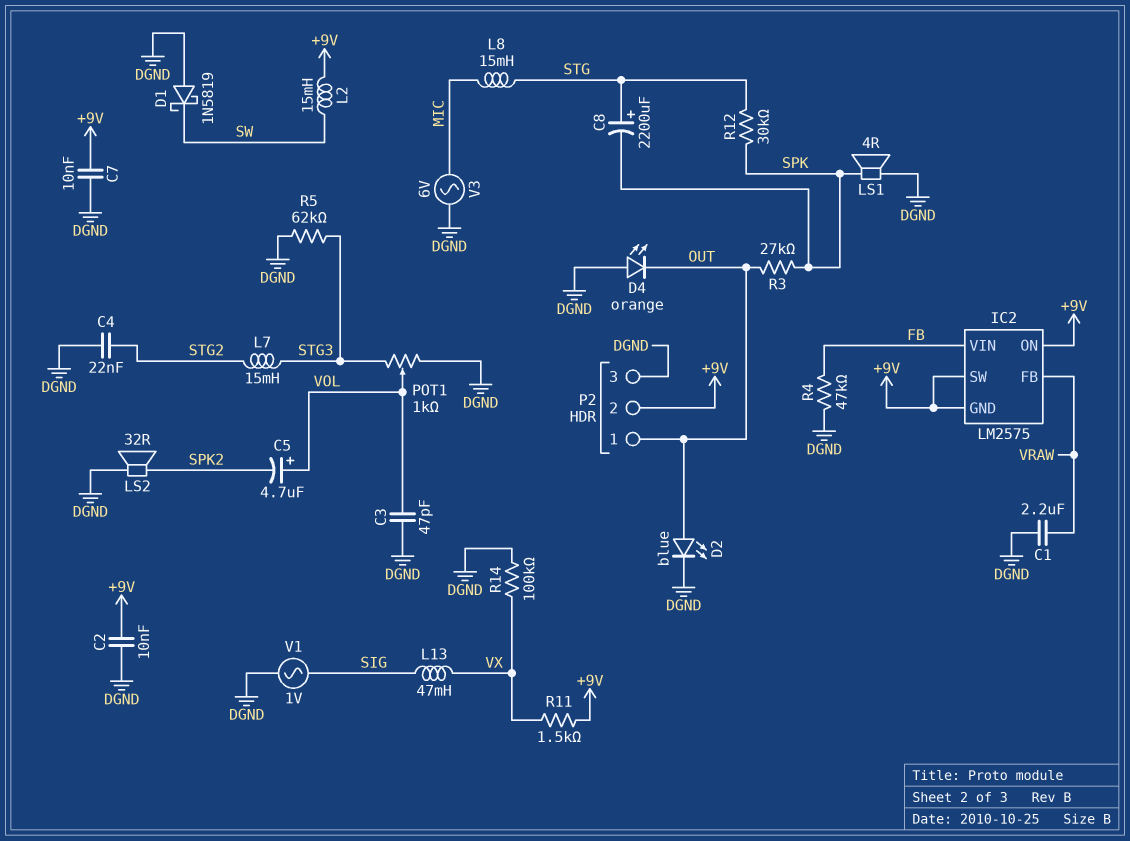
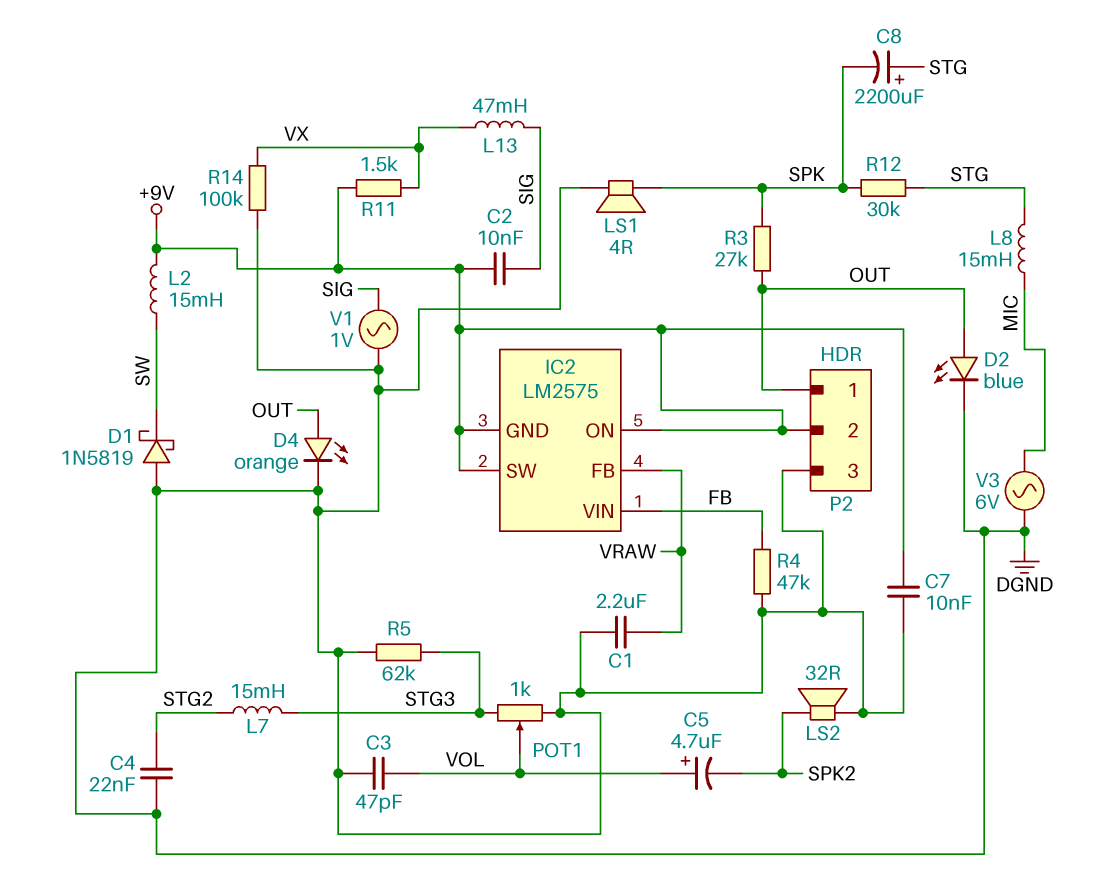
C2: 10nF (+9V, DGND) -> 10nF (+9V, SIG)
D4: LED orange (A DGND, K OUT) -> LED orange (A OUT, K DGND)

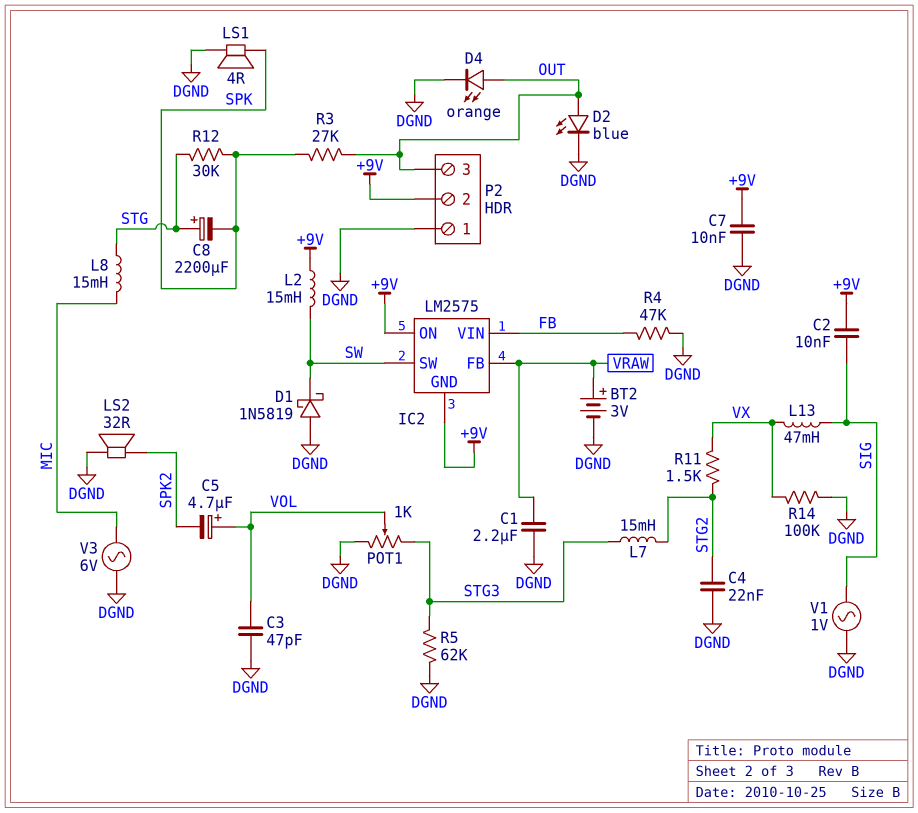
BT2: none -> 3V (plus VRAW, minus DGND)
IC2 pin SW: +9V -> SW
P2 pin 1: OUT -> DGND
P2 pin 3: DGND -> OUT
R11: 1.5k (+9V, VX) -> 1.5k (STG2, VX)

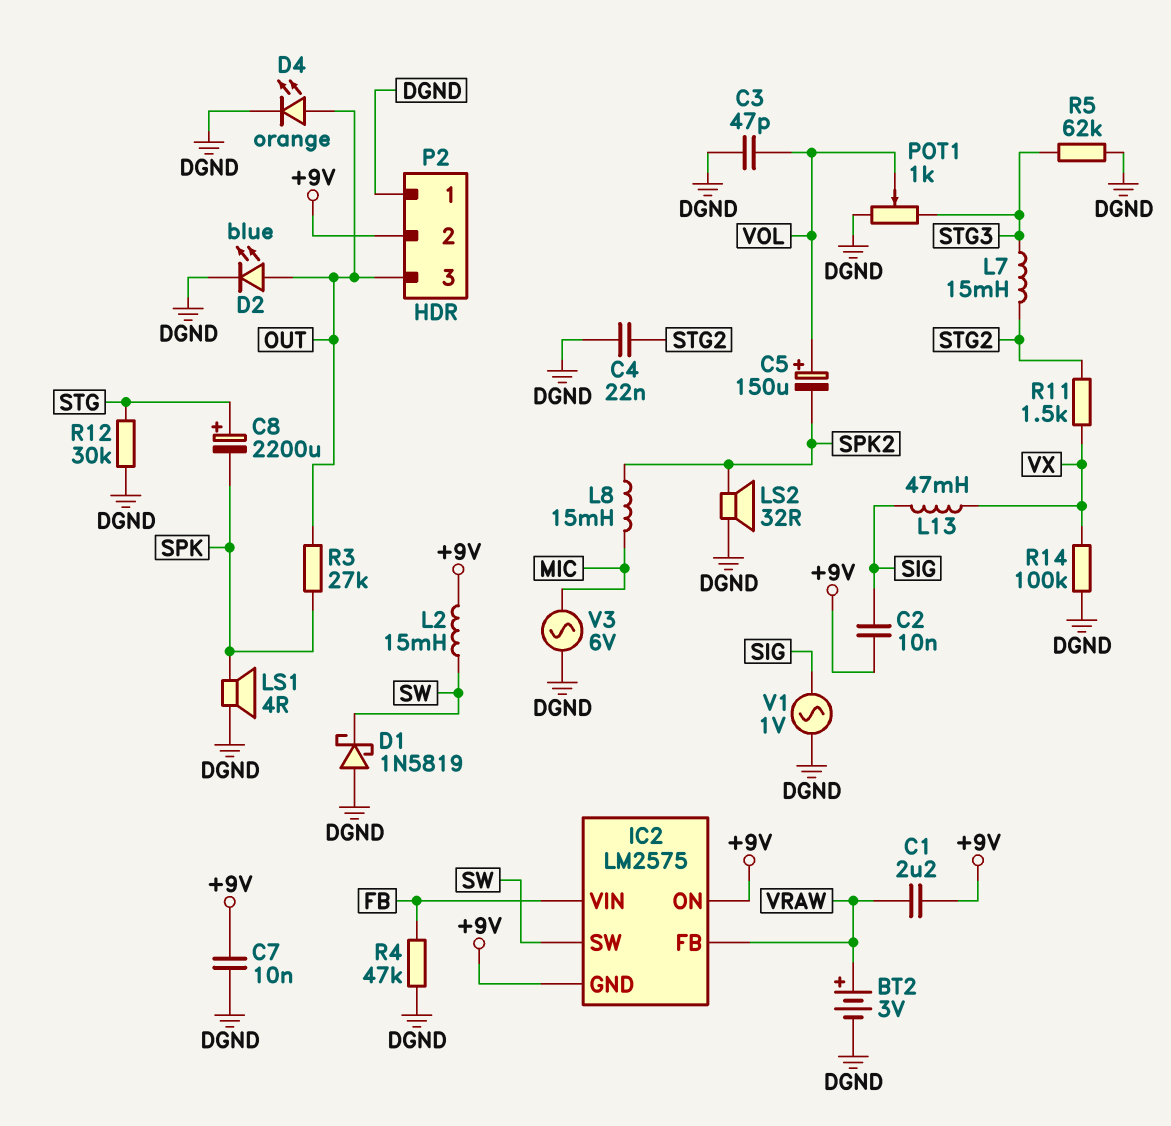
C1: 2.2uF (DGND, VRAW) -> 2.2uF (+9V, VRAW)
C5: 4.7uF (plus VOL, minus SPK2) -> 150uF (plus VOL, minus SPK2)
L8: 15mH (MIC, STG) -> 15mH (MIC, SPK2)
R12: 30k (SPK, STG) -> 30k (DGND, STG)

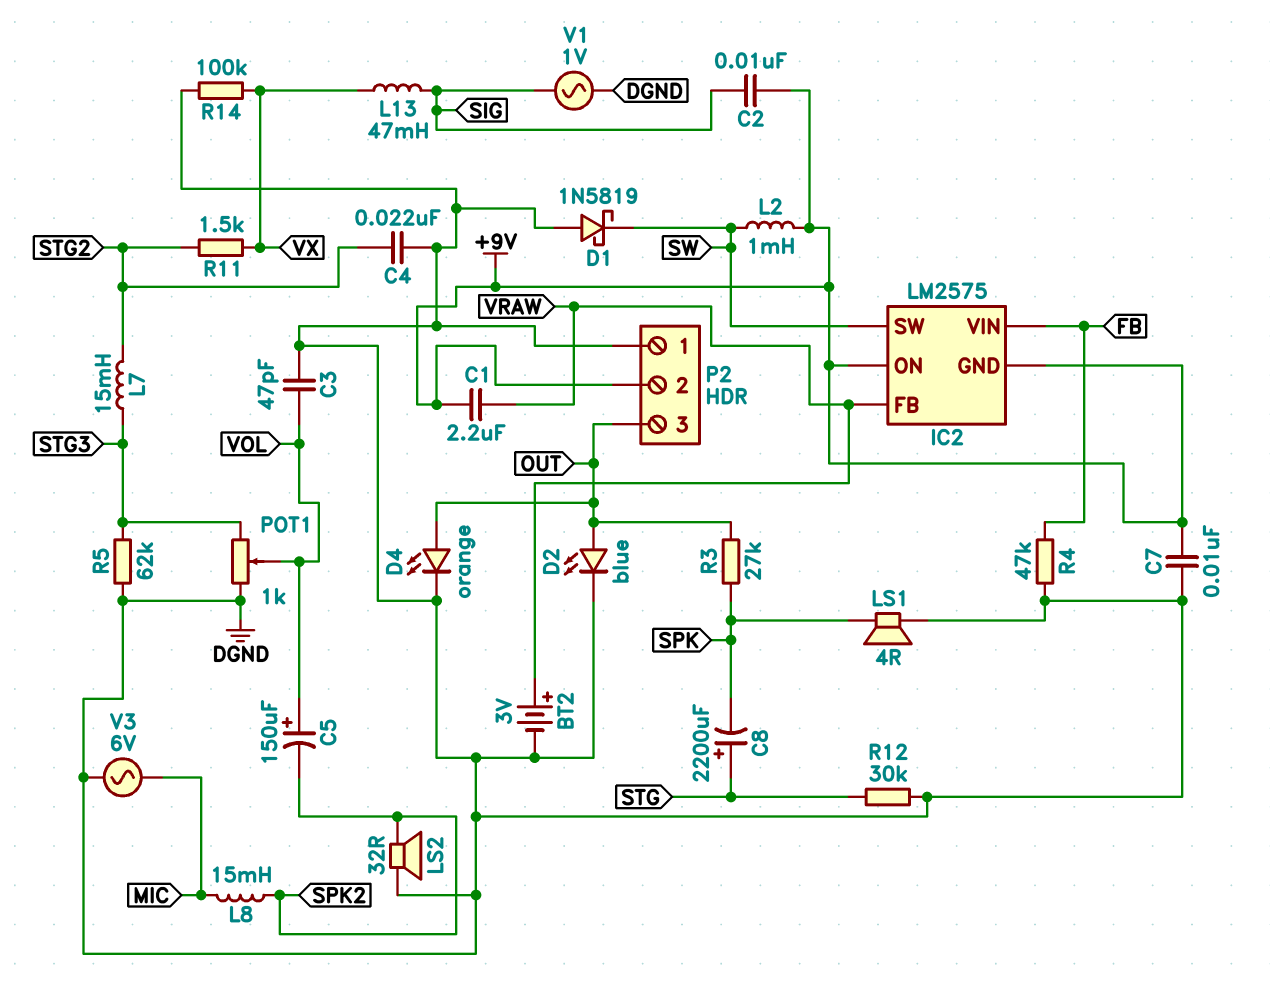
L2: 15mH (+9V, SW) -> 1mH (+9V, SW)

